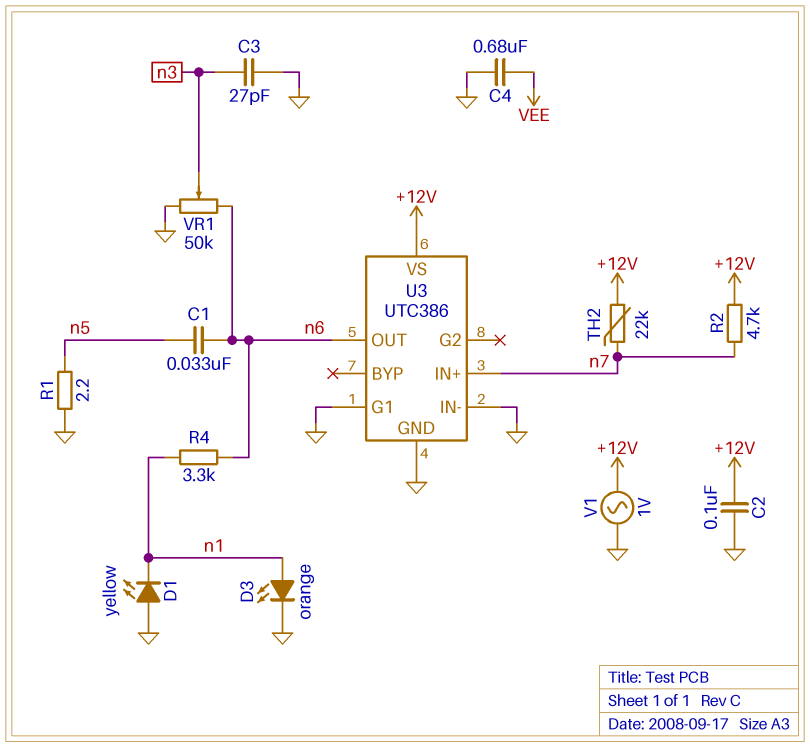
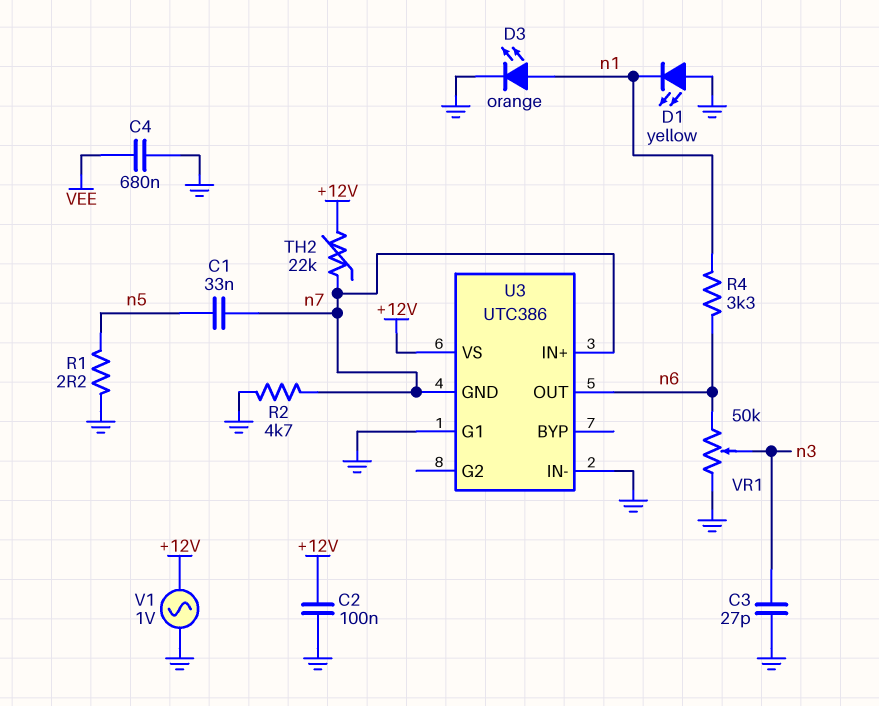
C1: 33nF (n5, n6) -> 33nF (n5, n7)
R2: 4.7k (+12V, n7) -> 4.7k (GND, n7)
U3 pin GND: GND -> n7

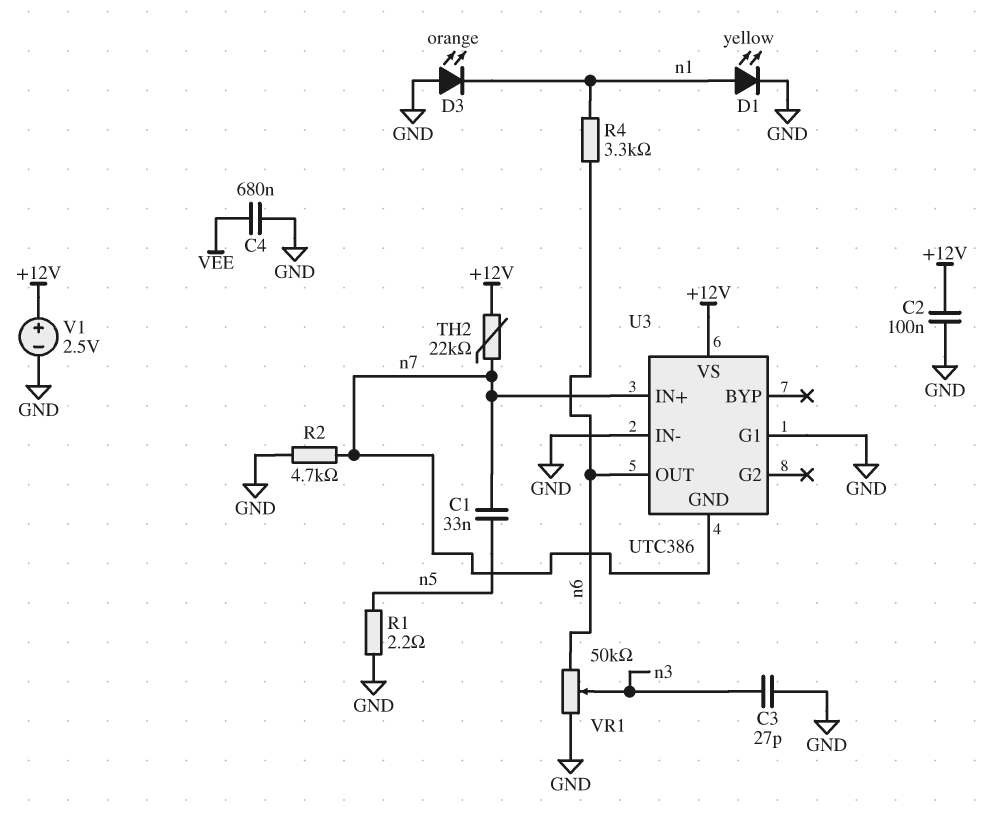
D1: LED yellow (A GND, K n1) -> LED yellow (A n1, K GND)
D3: LED orange (A n1, K GND) -> LED orange (A GND, K n1)
V1: AC 1V (+12V, GND) -> 2.5V (plus +12V, minus GND)

